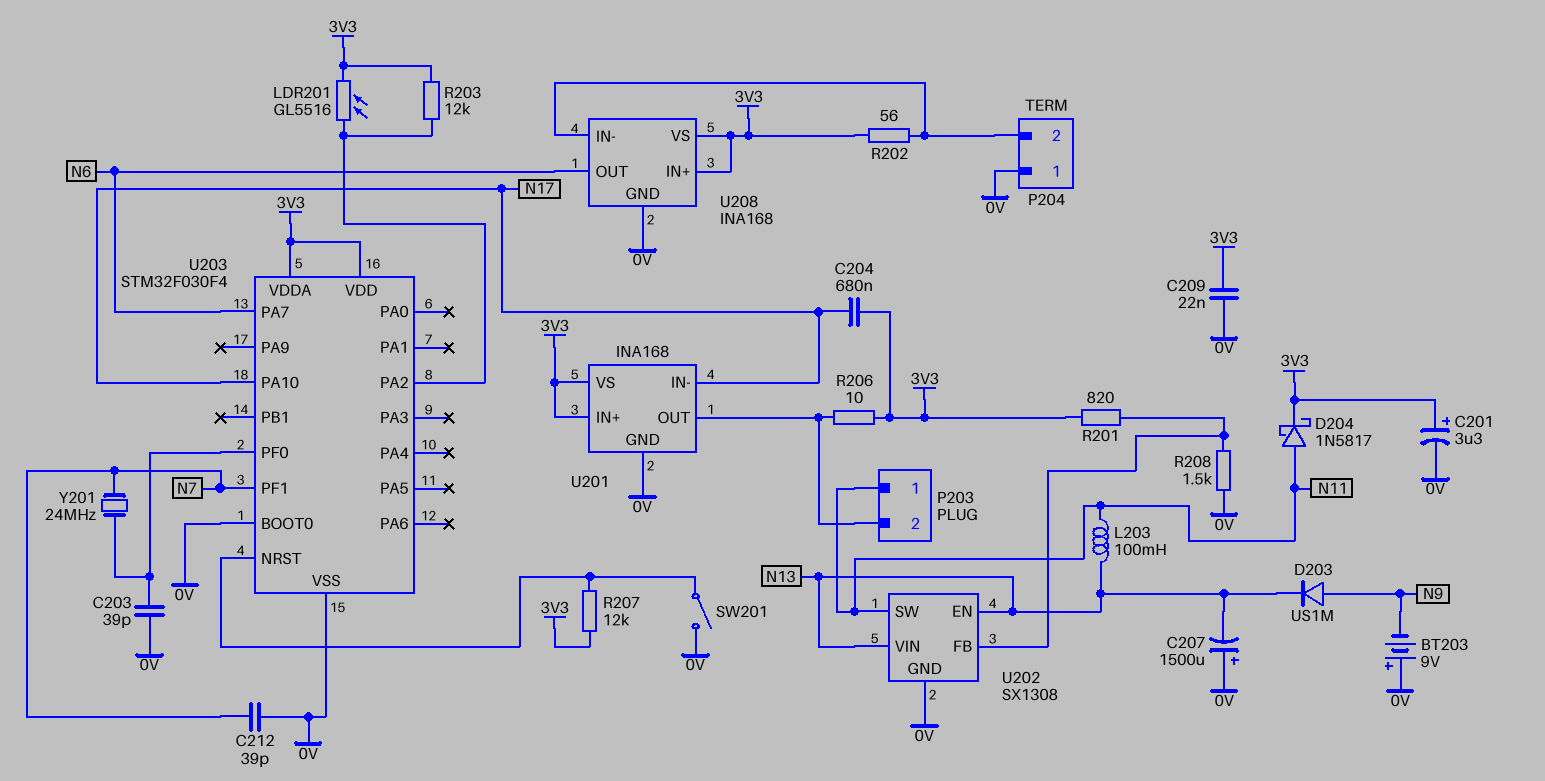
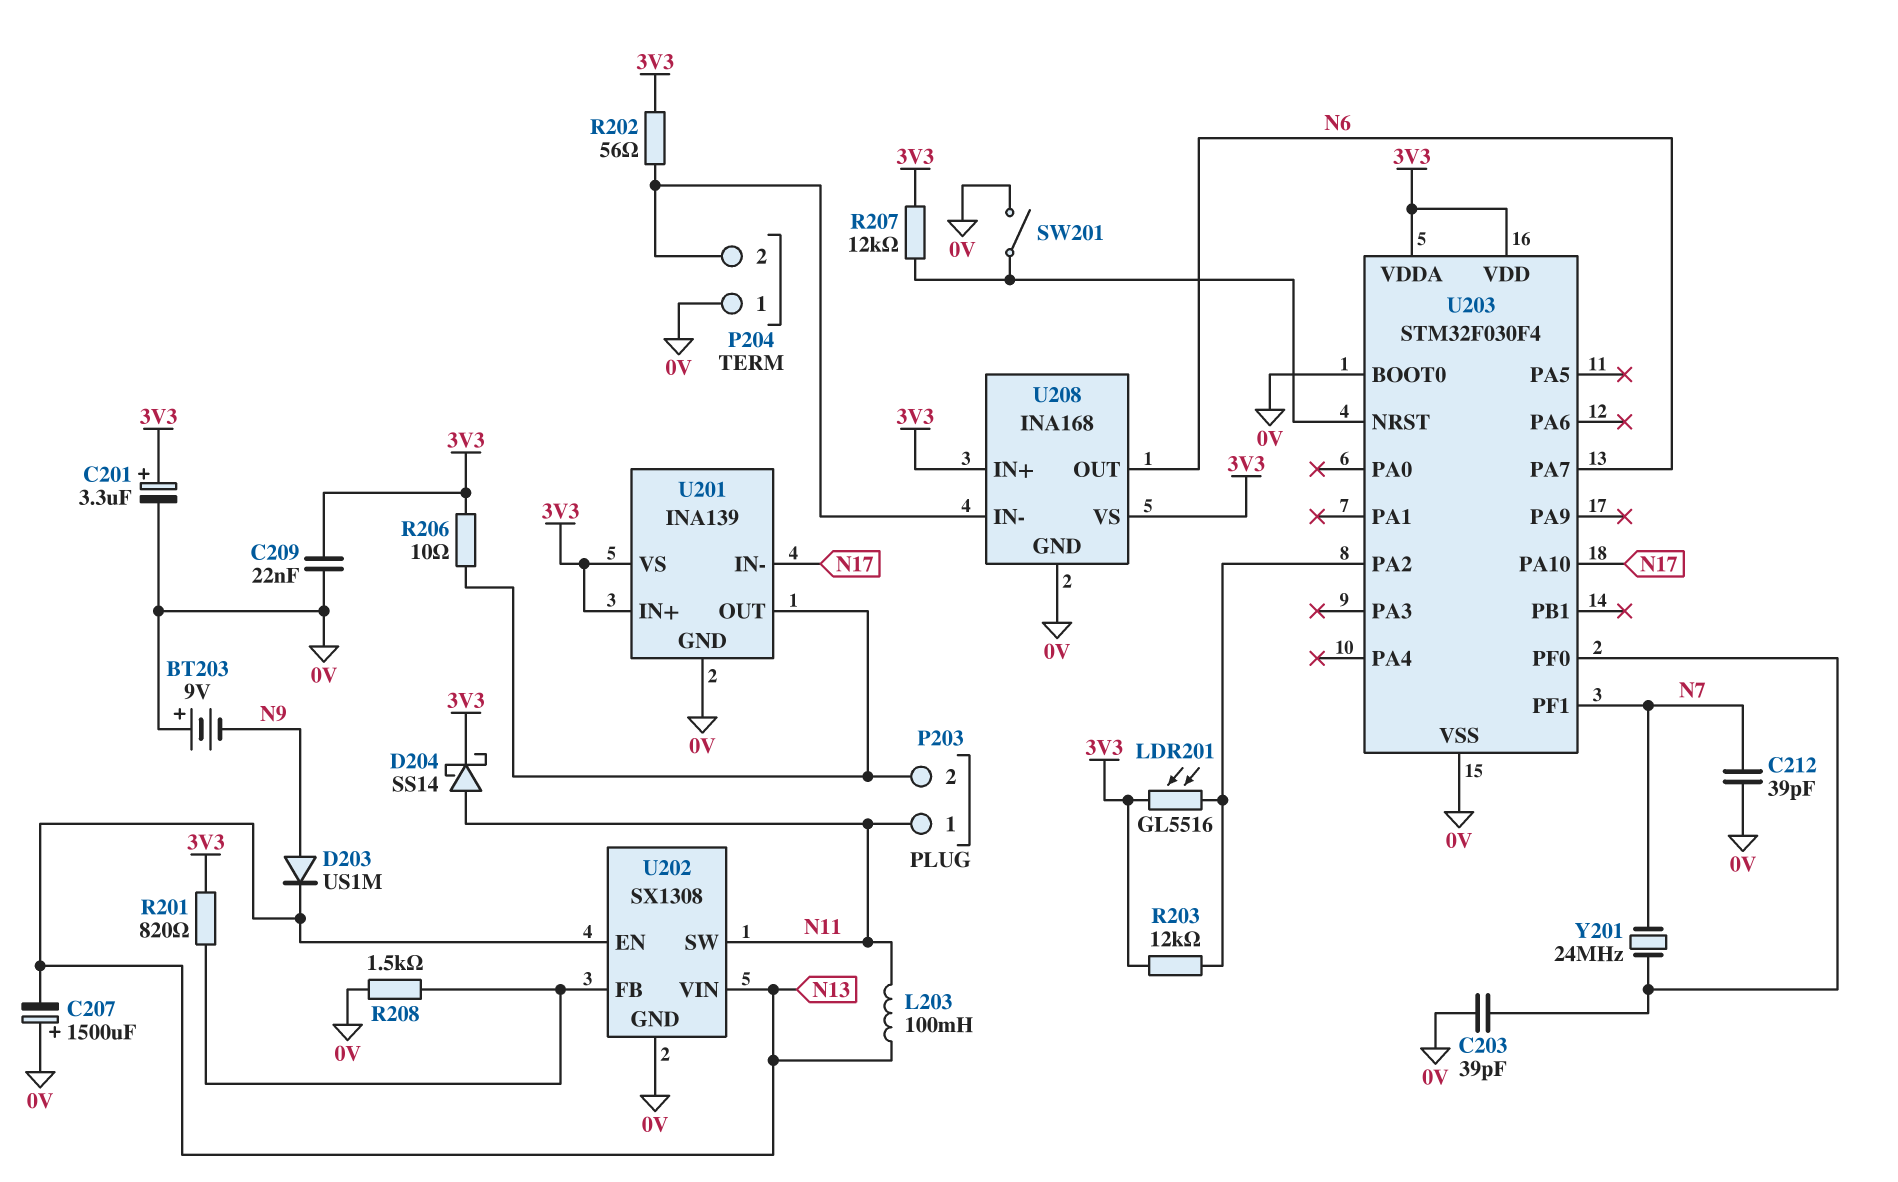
C204: 680nF (3V3, N17) -> none
D204: schottky 1N5817 (A N11, K 3V3) -> schottky SS14 (A N11, K 3V3)
U201: INA168 -> INA139

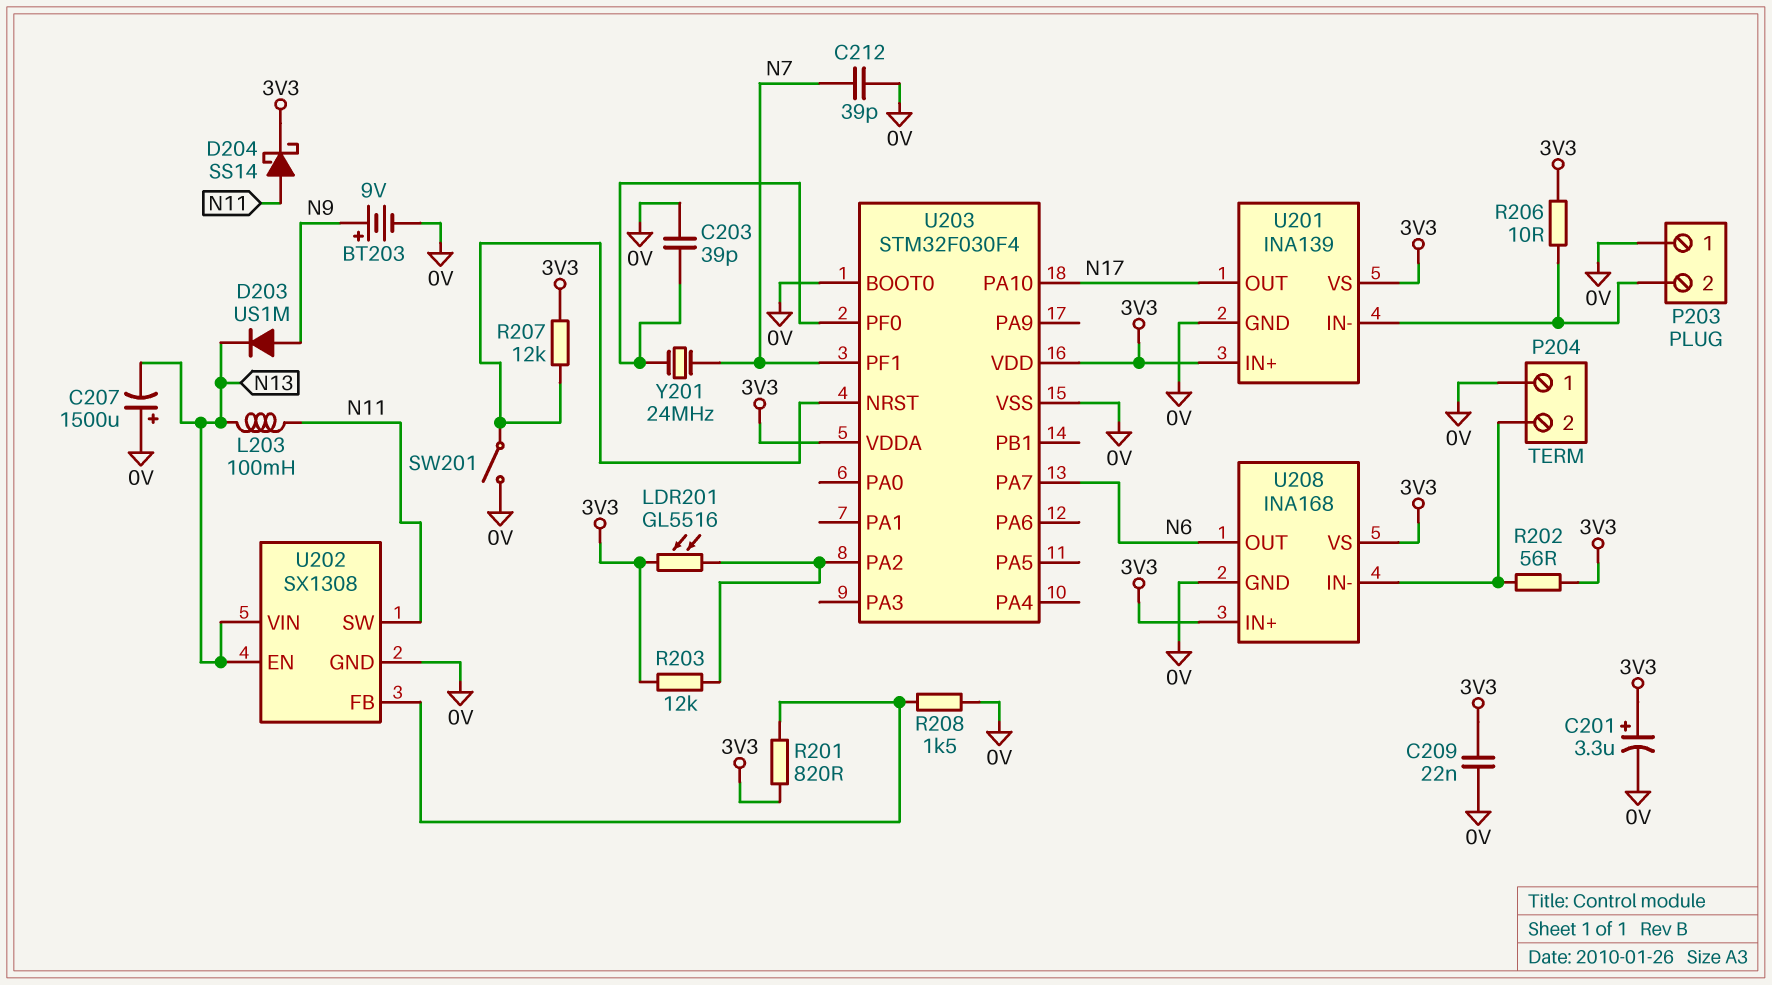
BT203: 9V (plus 0V, minus N9) -> 9V (plus N9, minus 0V)
P203 pin 1: N11 -> 0V
U201 pin IN-: N17 -> P203/2
U201 pin OUT: P203/2 -> N17

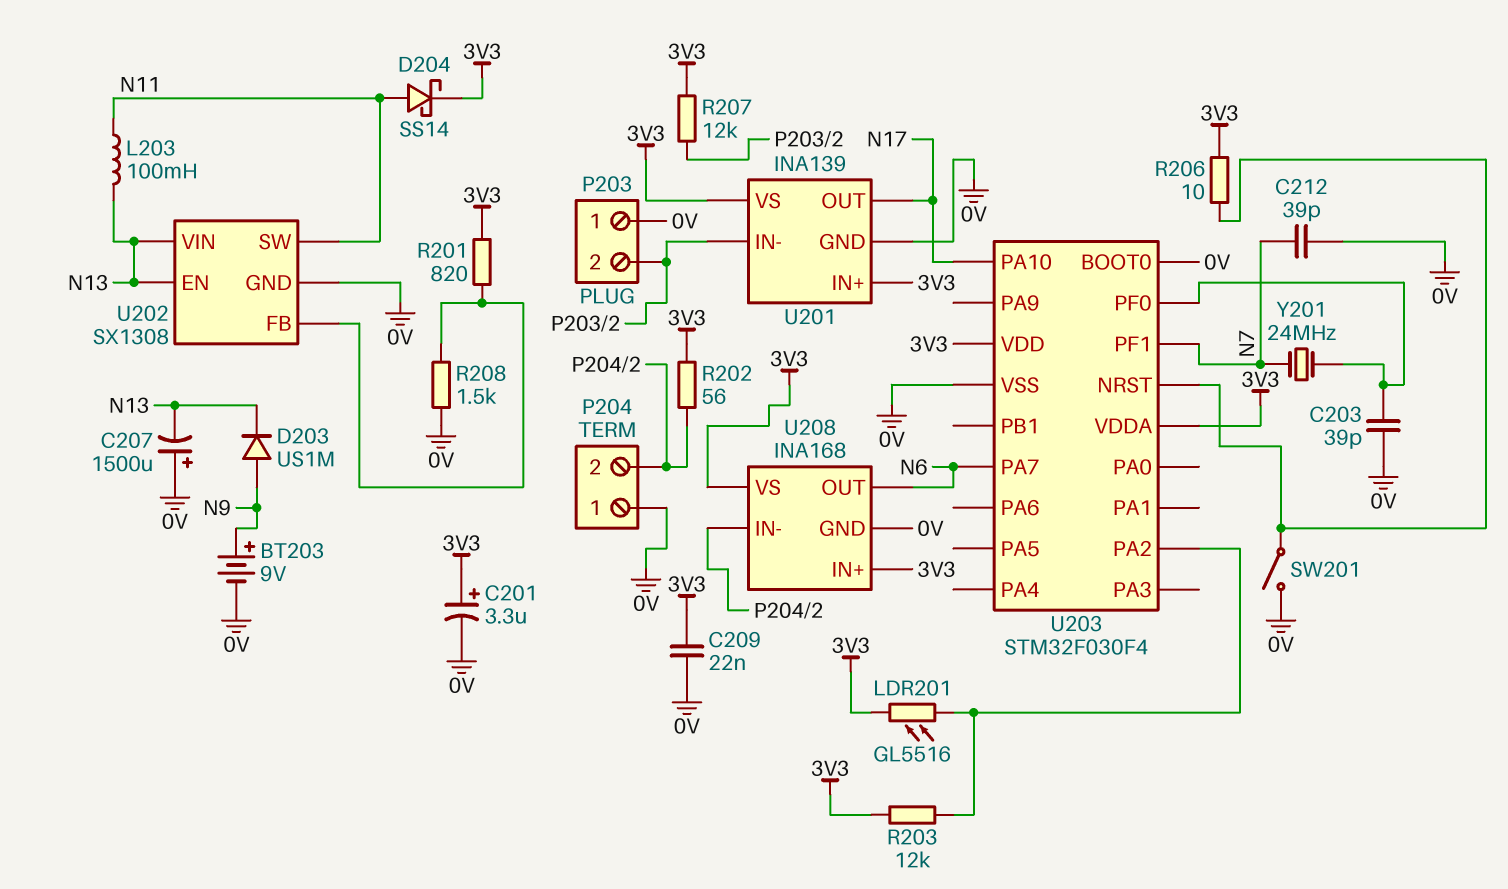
R206: 10 (3V3, P203/2) -> 10 (3V3, U203/NRST)
R207: 12k (3V3, U203/NRST) -> 12k (3V3, P203/2)

